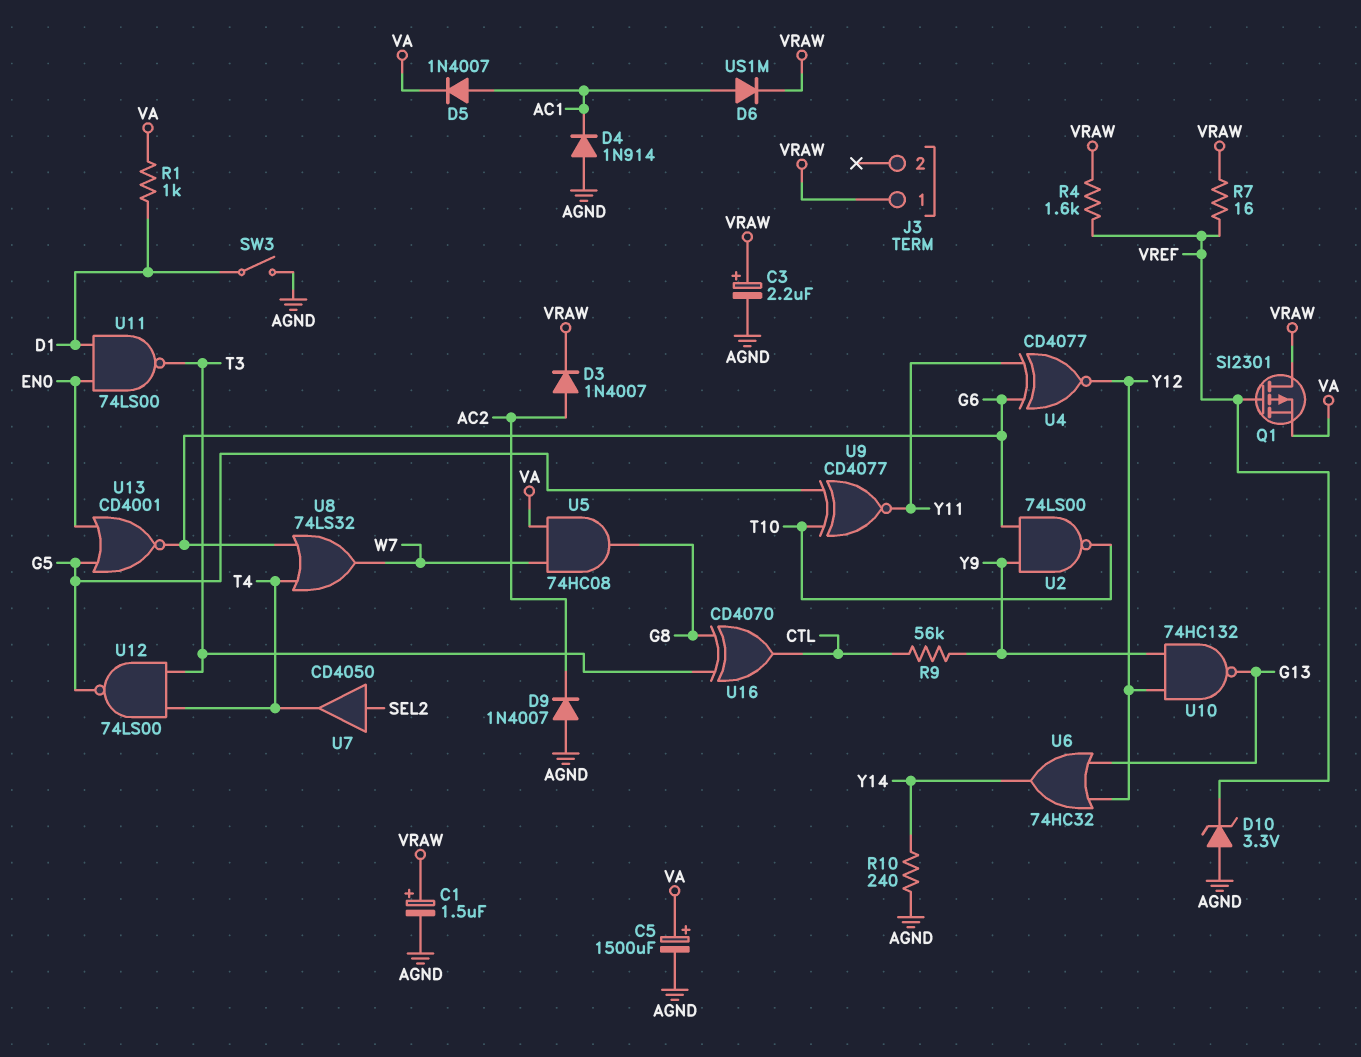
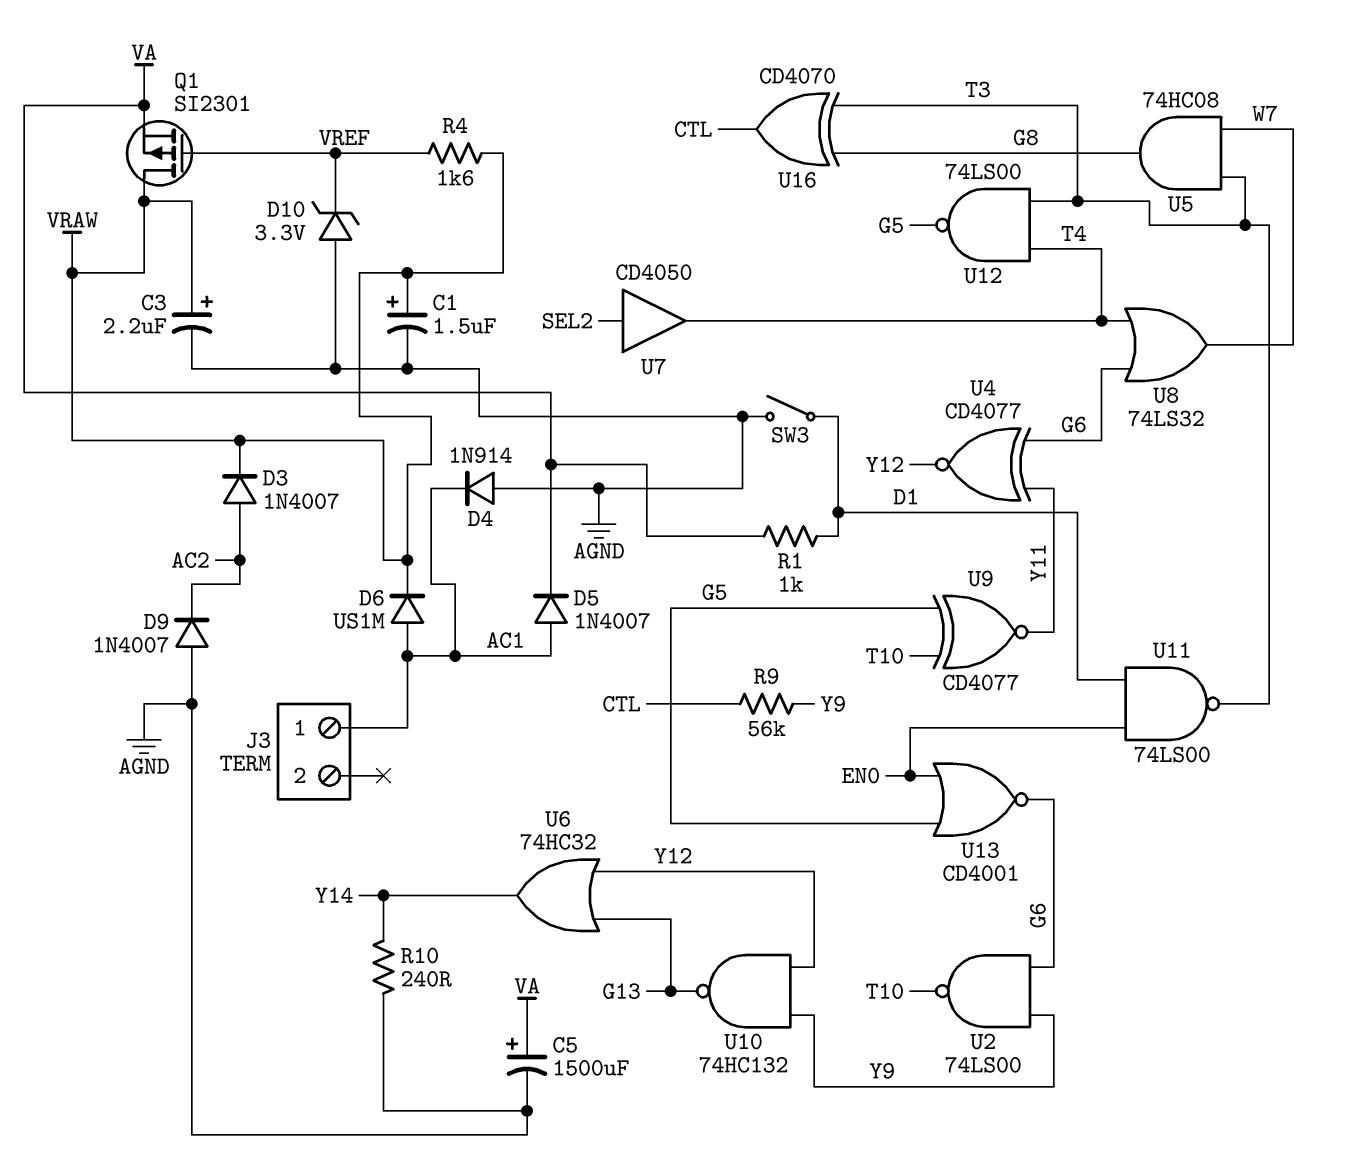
J3 pin 1: VRAW -> AC1
R7: 16 (VRAW, VREF) -> none
U5: AND 74HC08 (in VA, in W7, out G8) -> AND 74HC08 (in T3, in W7, out G8)

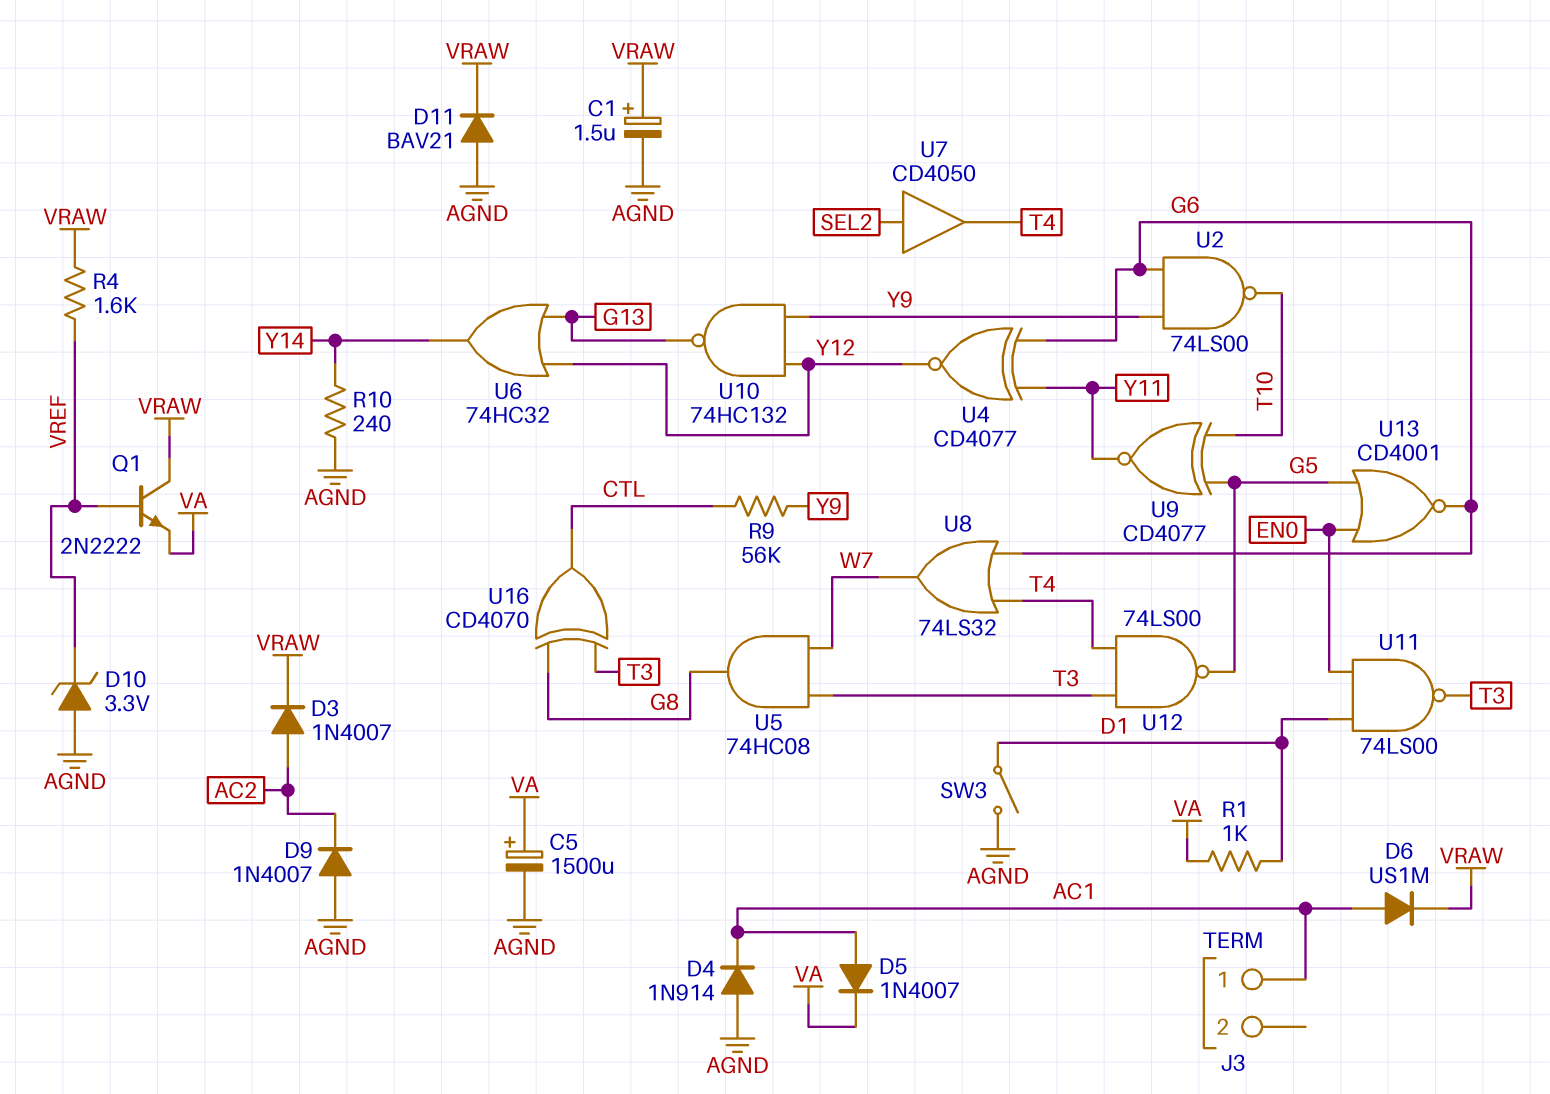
C3: 2.2uF (plus VRAW, minus AGND) -> none
D11: none -> diode BAV21 (A AGND, K VRAW)
Q1: PMOS SI2301 (G VREF, D VRAW, S VA) -> NPN 2N2222 (B VREF, C VRAW, E VA)

